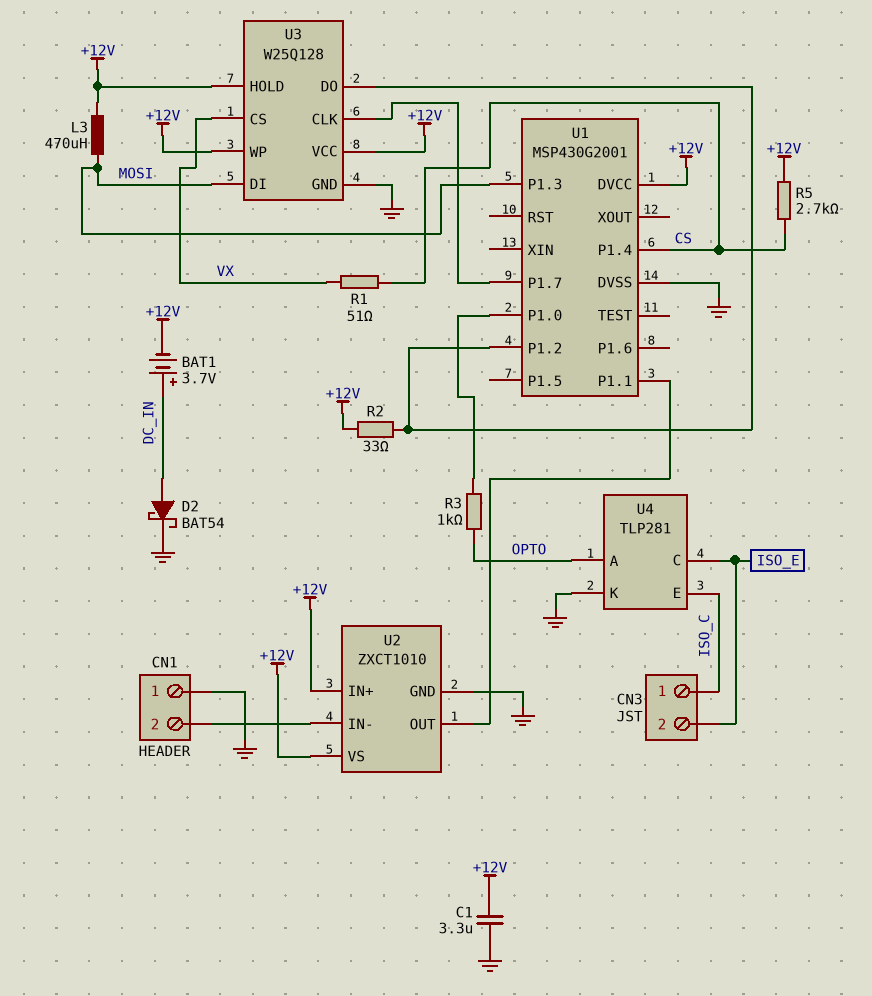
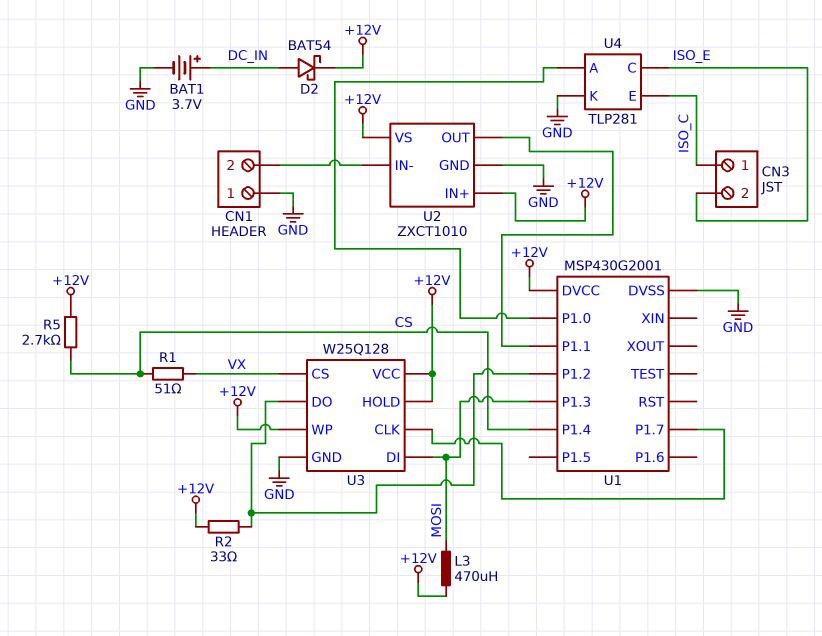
BAT1: 3.7V (plus DC_IN, minus +12V) -> 3.7V (plus DC_IN, minus GND)
C1: 3.3uF (+12V, GND) -> none
D2: schottky BAT54 (A DC_IN, K GND) -> schottky BAT54 (A DC_IN, K +12V)
R3: 1k (OPTO, U1/P1.0) -> none
U4 pin A: OPTO -> U1/P1.0

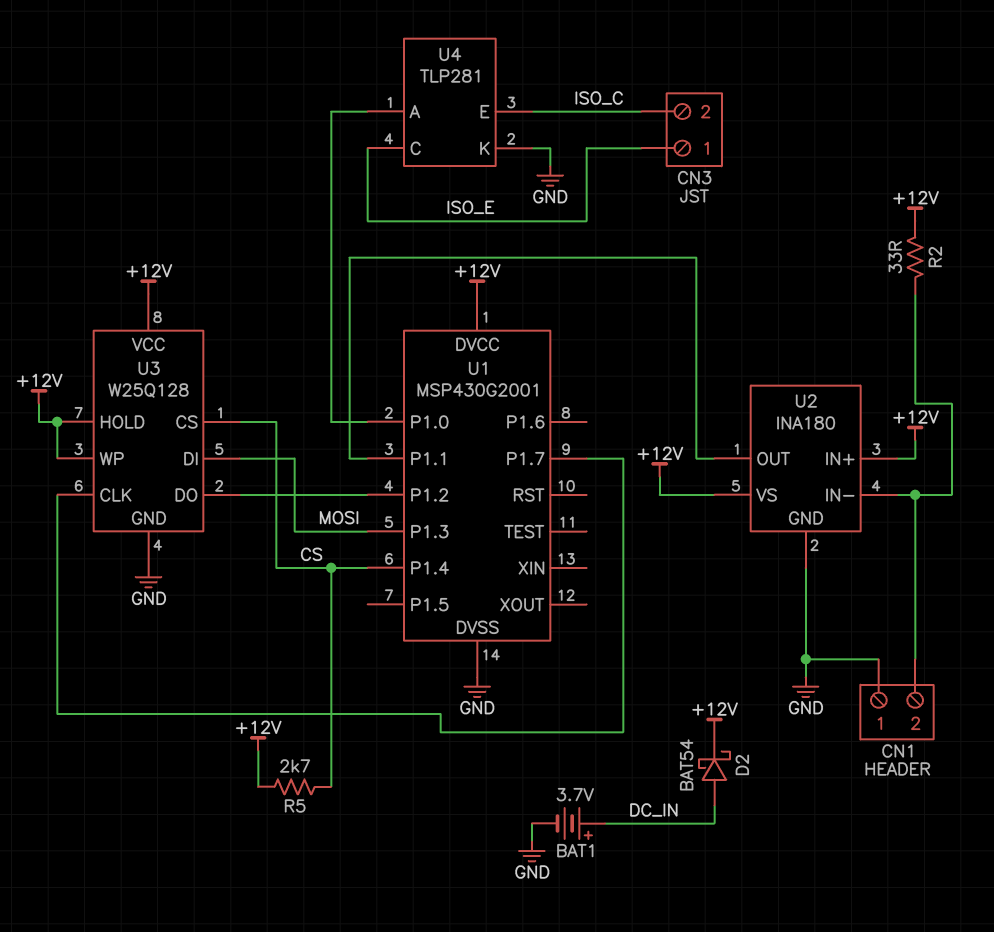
CN3 pin 1: ISO_C -> ISO_E
CN3 pin 2: ISO_E -> ISO_C
L3: 470uH (+12V, MOSI) -> none
R1: 51 (CS, VX) -> none
R2: 33 (+12V, U1/P1.2) -> 33 (+12V, CN1/2)
U2: ZXCT1010 -> INA180
U3 pin CS: VX -> CS

